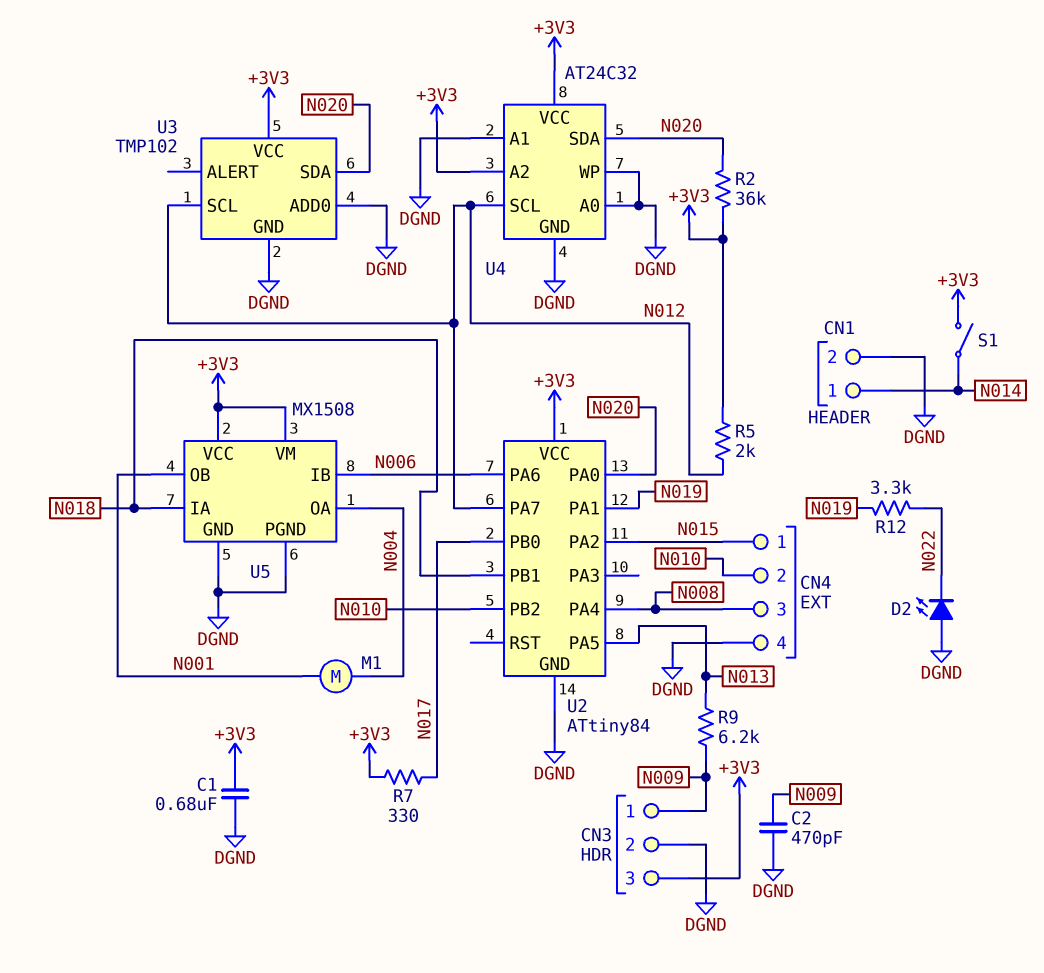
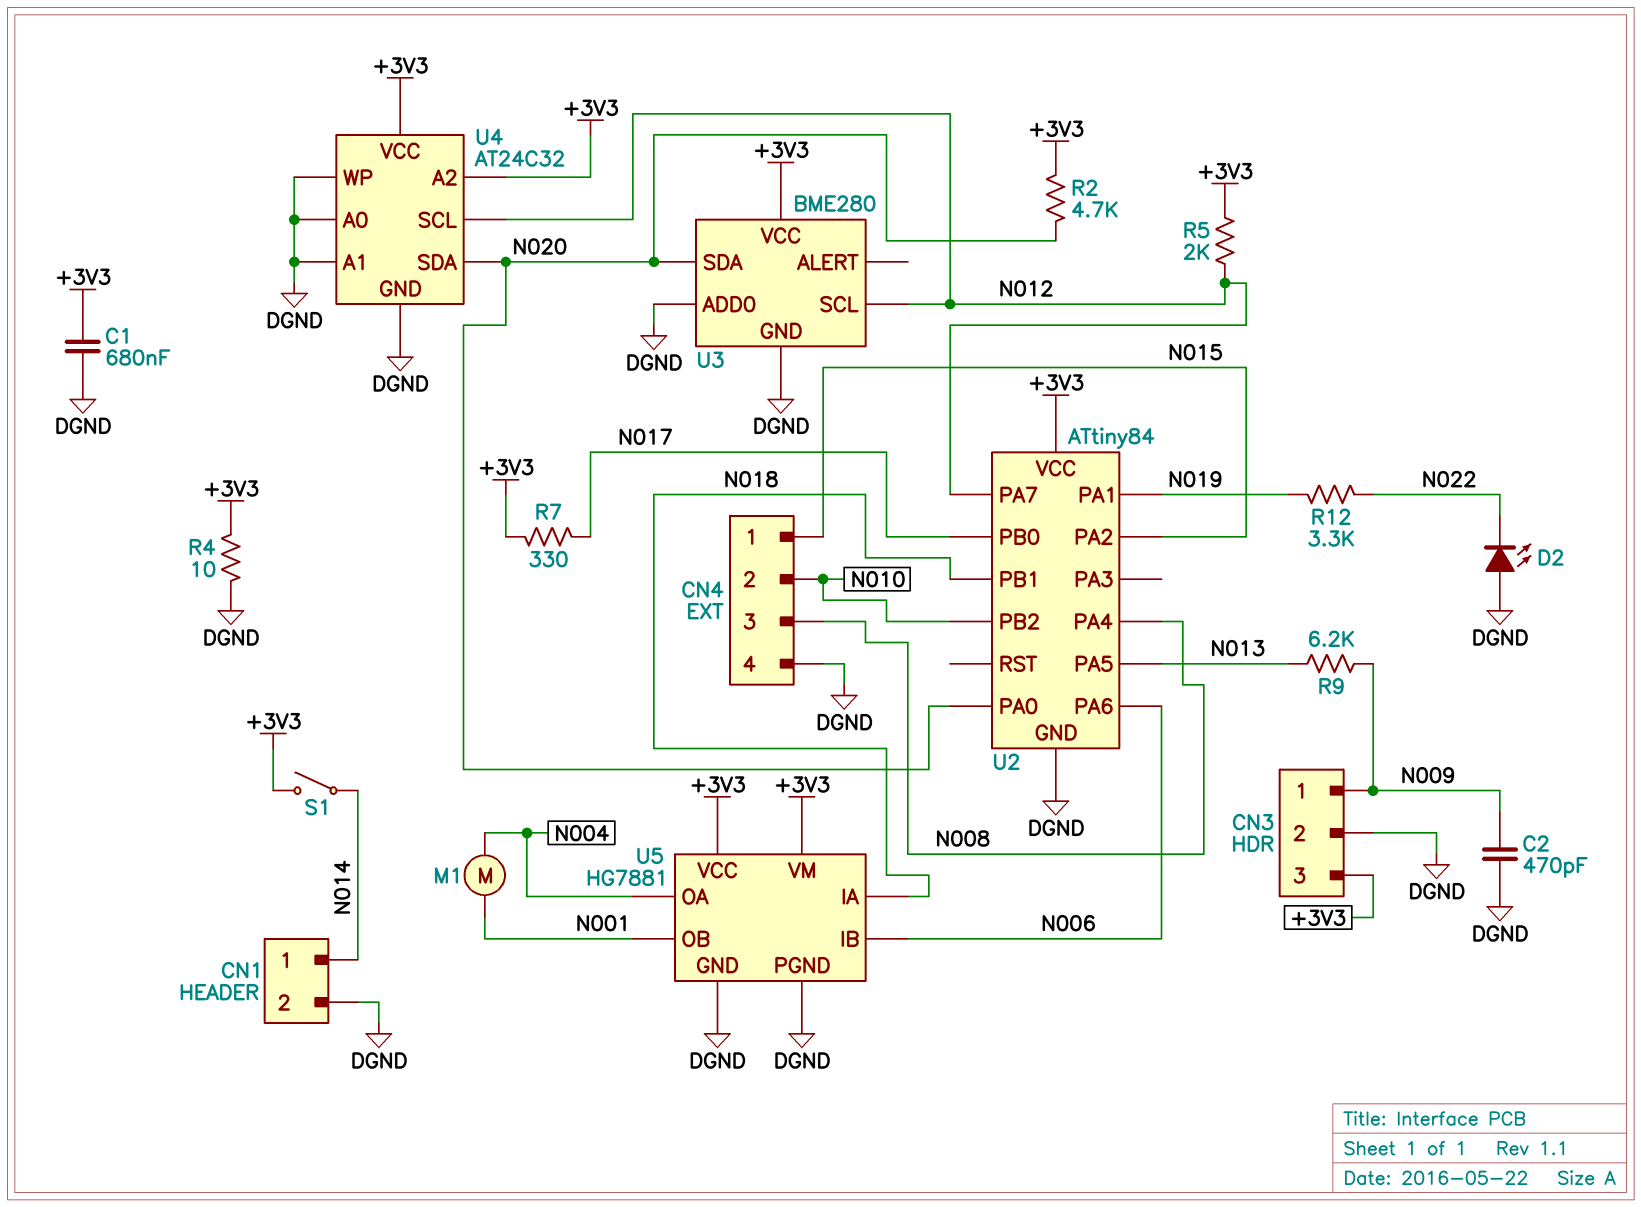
R2: 36k (+3V3, N020) -> 4.7k (+3V3, N020)
R4: none -> 10 (+3V3, DGND)
U3: TMP102 -> BME280
U5: MX1508 -> HG7881

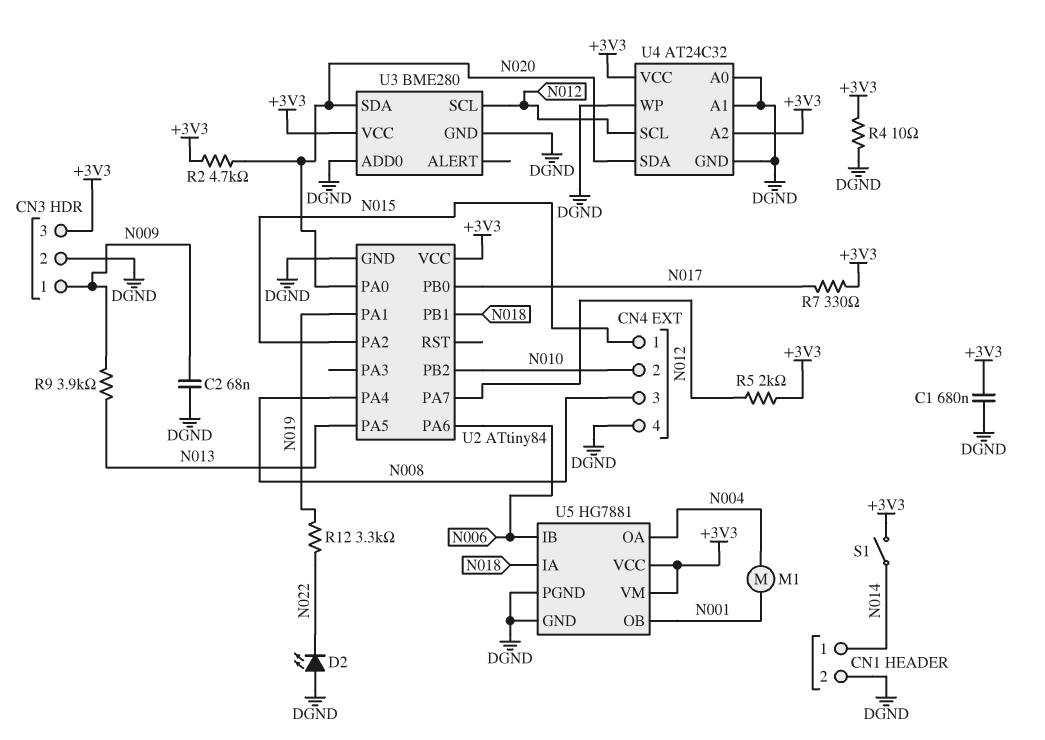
C2: 470pF (DGND, N009) -> 68nF (DGND, N009)
R9: 6.2k (N009, N013) -> 3.9k (N009, N013)

